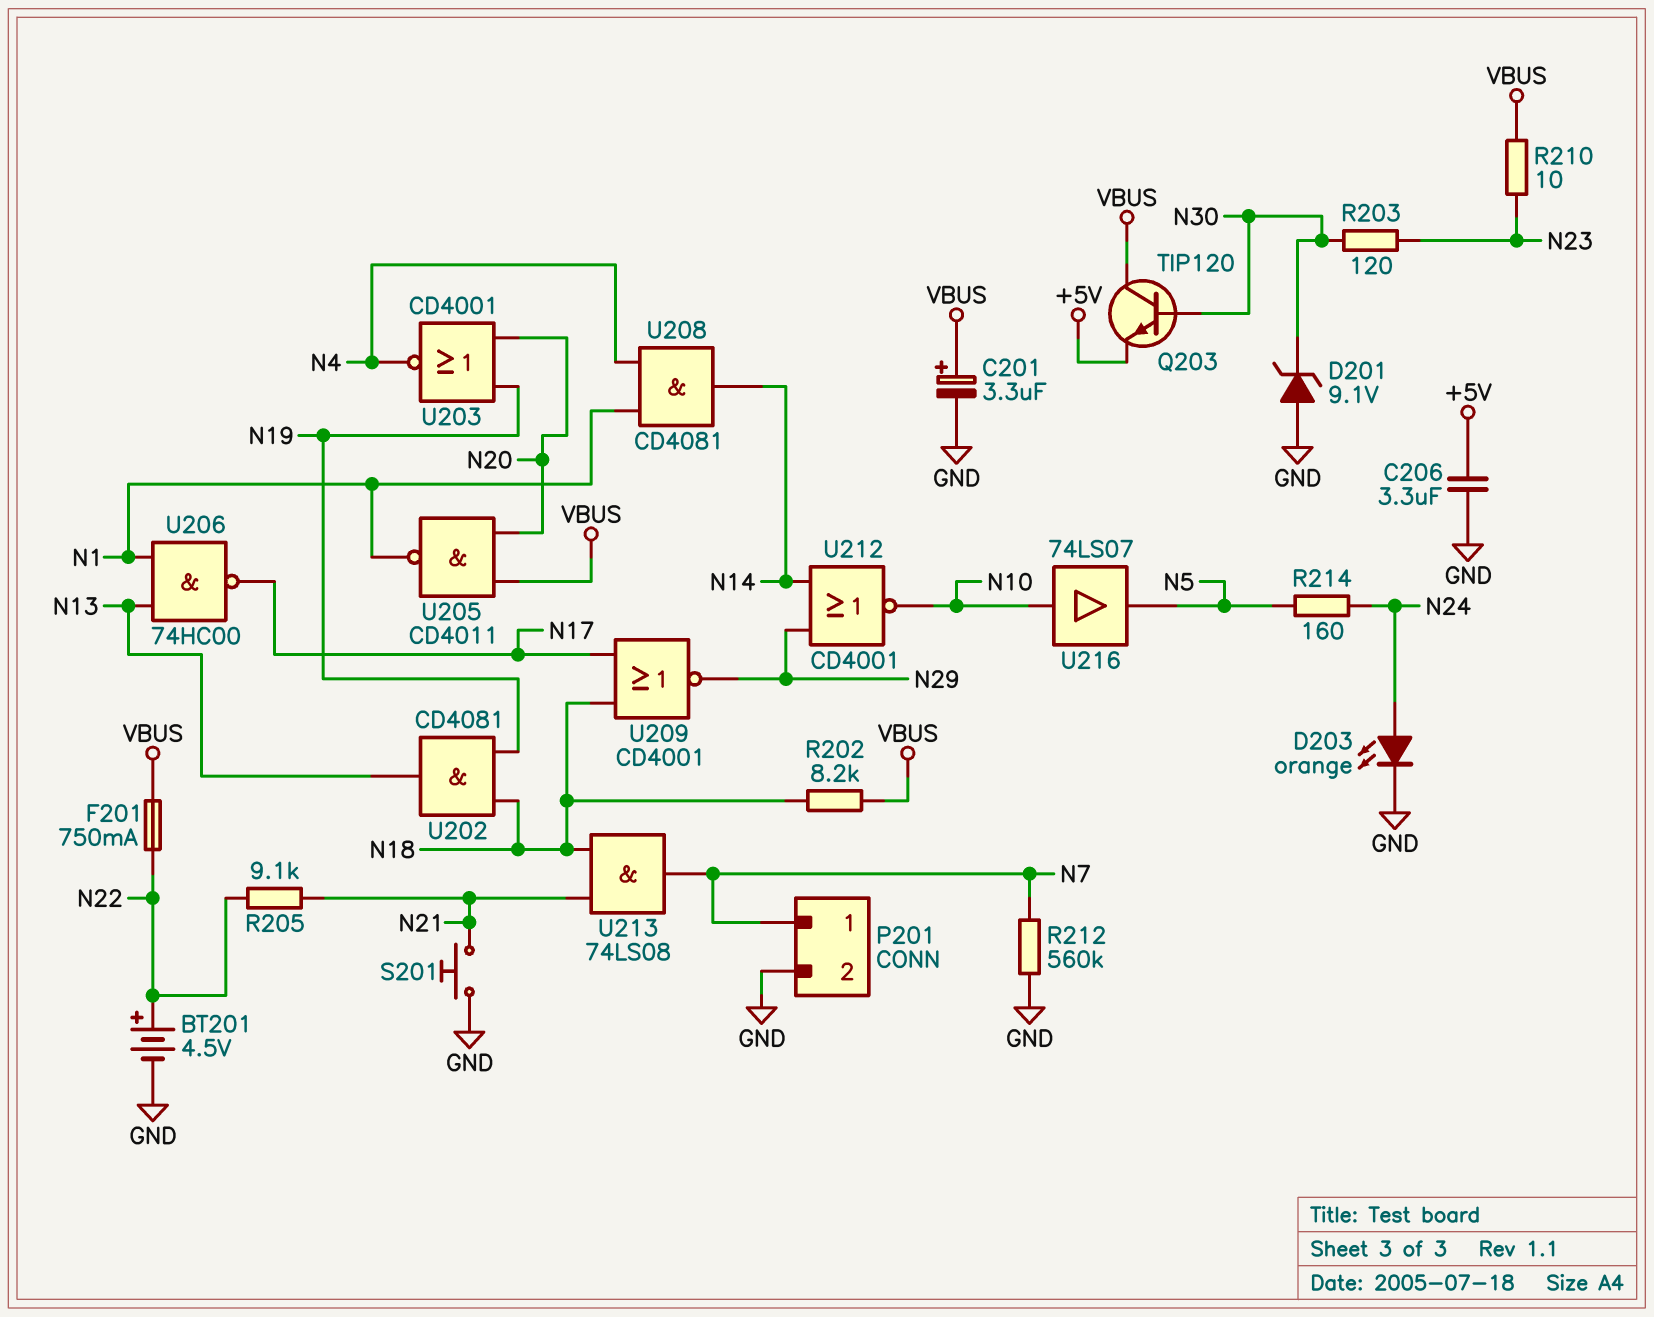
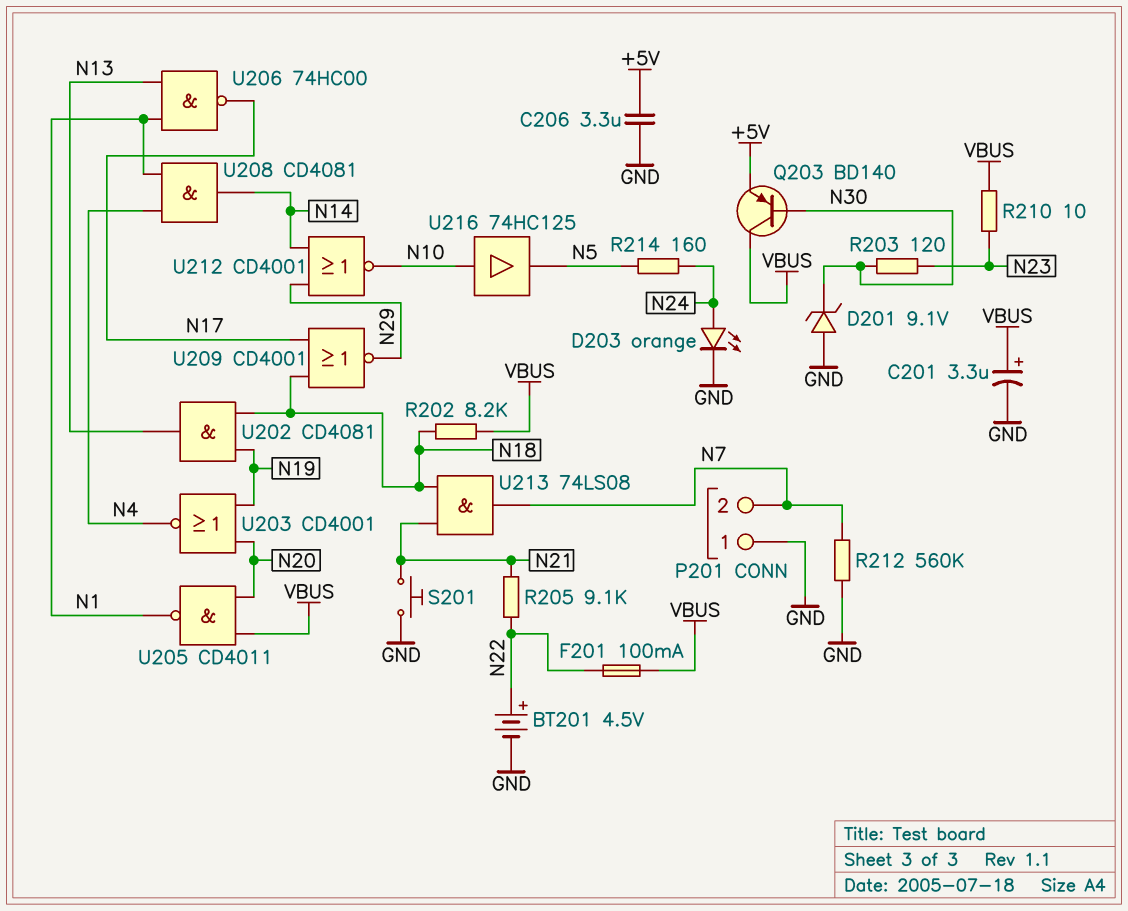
F201: 750mA (N22, VBUS) -> 100mA (N22, VBUS)
P201 pin 1: N7 -> GND
P201 pin 2: GND -> N7
Q203: NPN TIP120 (B N30, C VBUS, E +5V) -> PNP BD140 (B N30, C VBUS, E +5V)
U216: buffer 74LS07 (in N10, out N5) -> buffer 74HC125 (in N10, out N5)

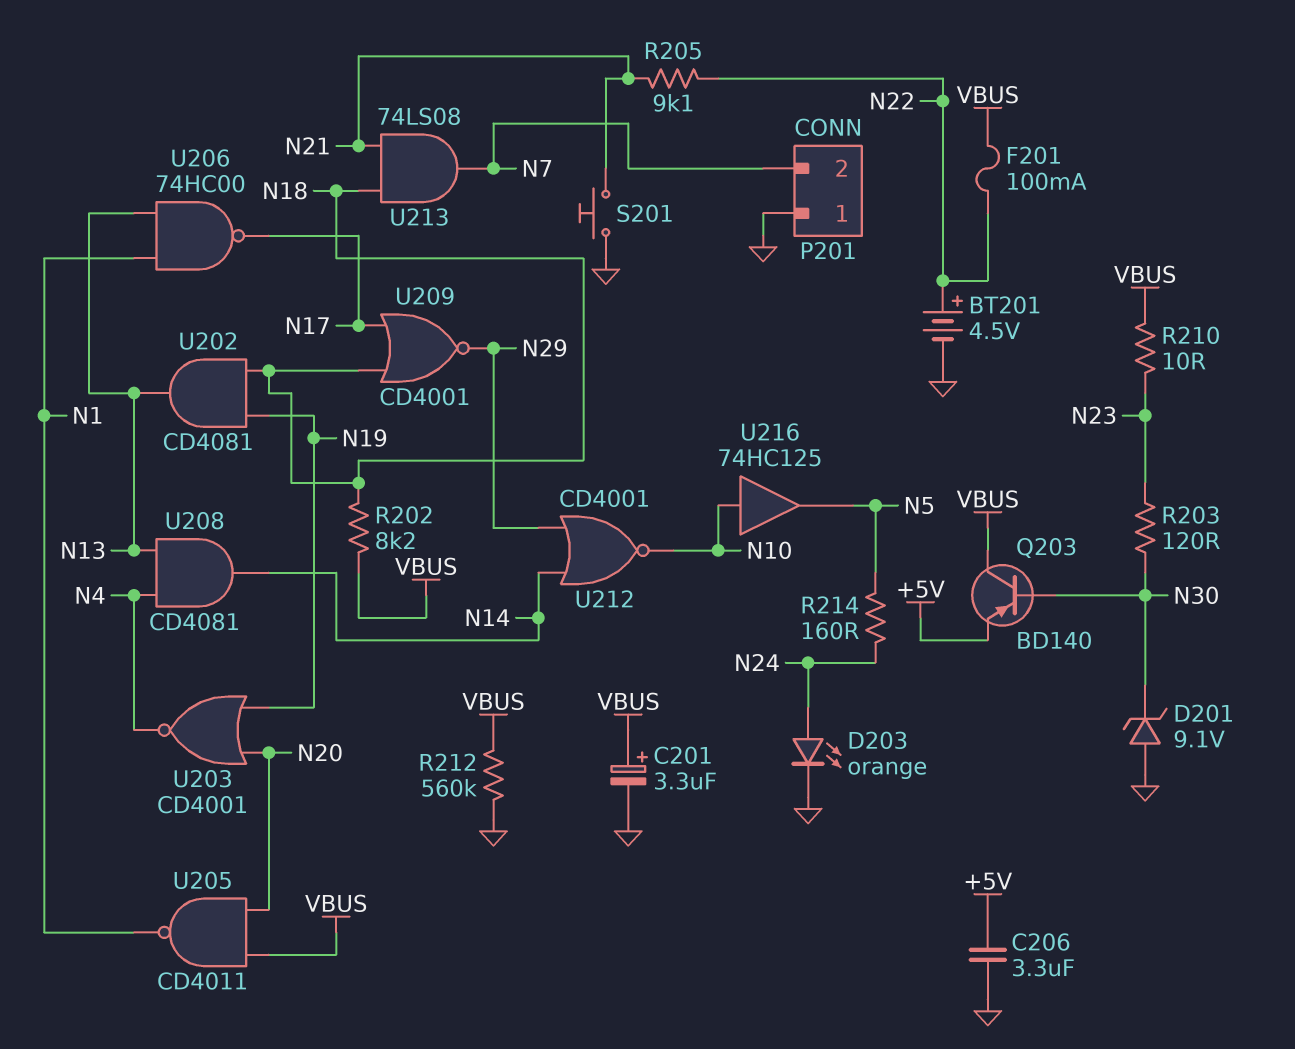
R212: 560k (GND, N7) -> 560k (GND, VBUS)
U208: AND CD4081 (in N1, in N4, out N14) -> AND CD4081 (in N4, in N13, out N14)

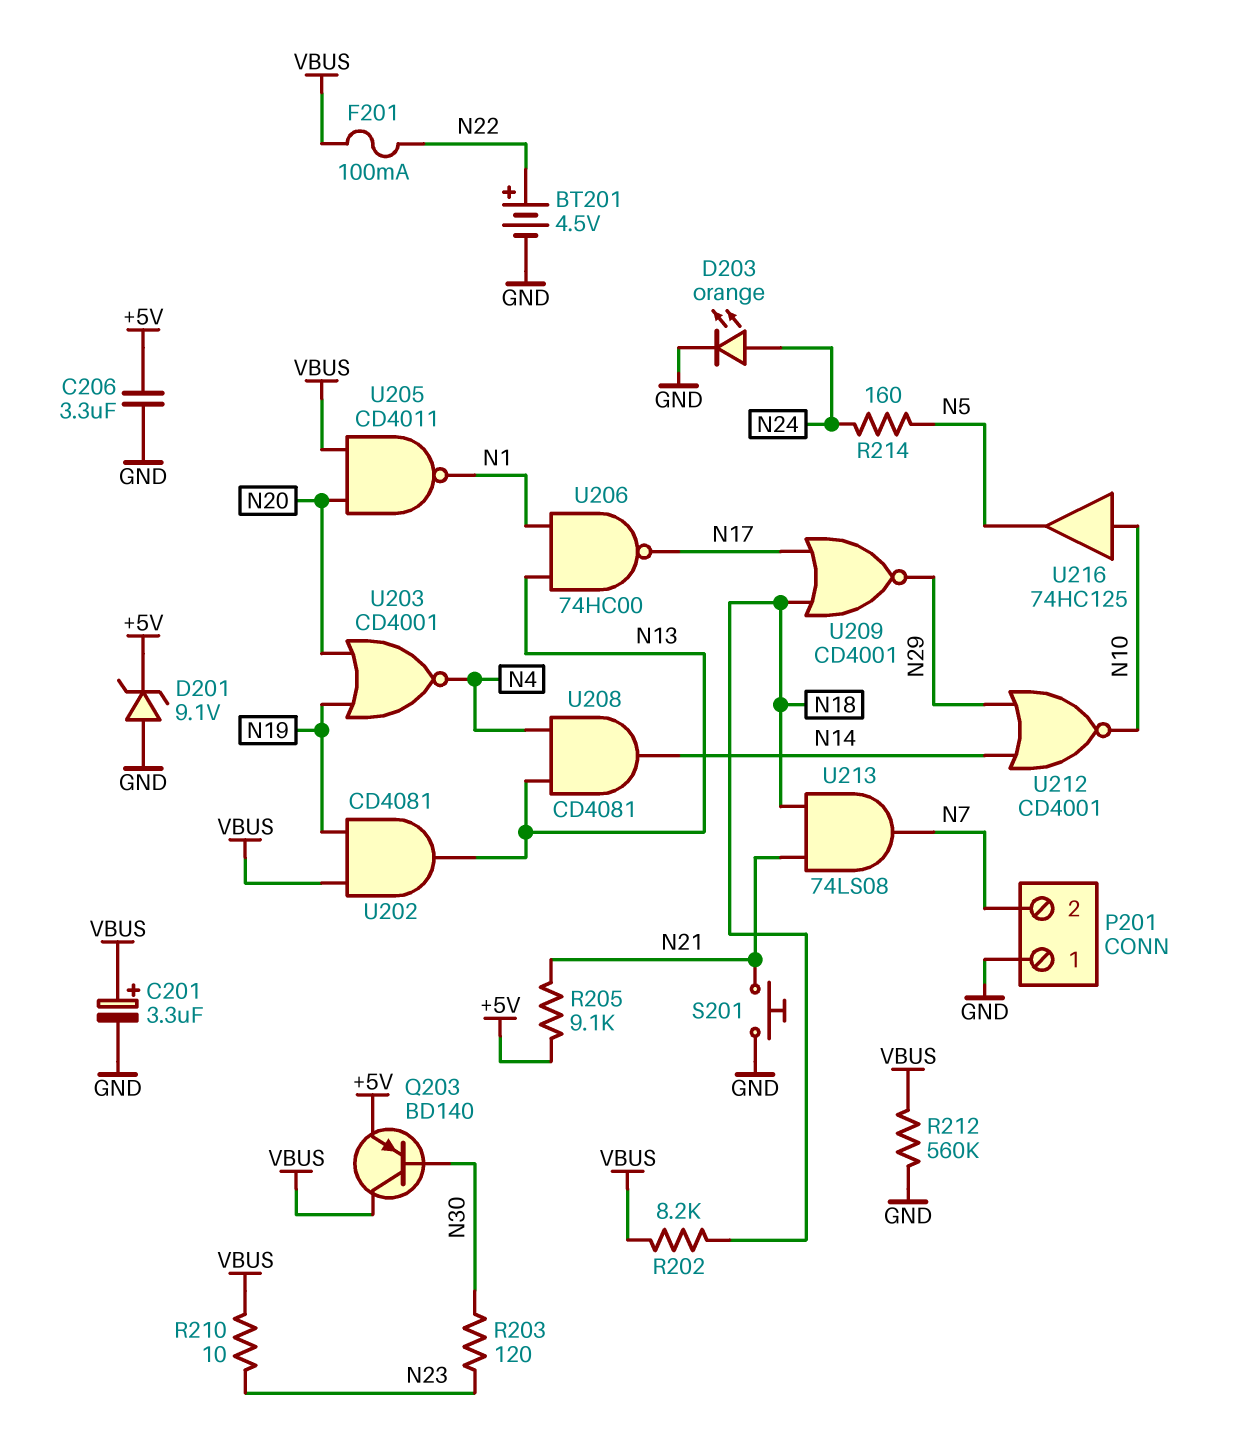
D201: zener 9.1V (A GND, K N30) -> zener 9.1V (A GND, K +5V)
R205: 9.1k (N21, N22) -> 9.1k (+5V, N21)
U202: AND CD4081 (in N18, in N19, out N13) -> AND CD4081 (in N19, in VBUS, out N13)

